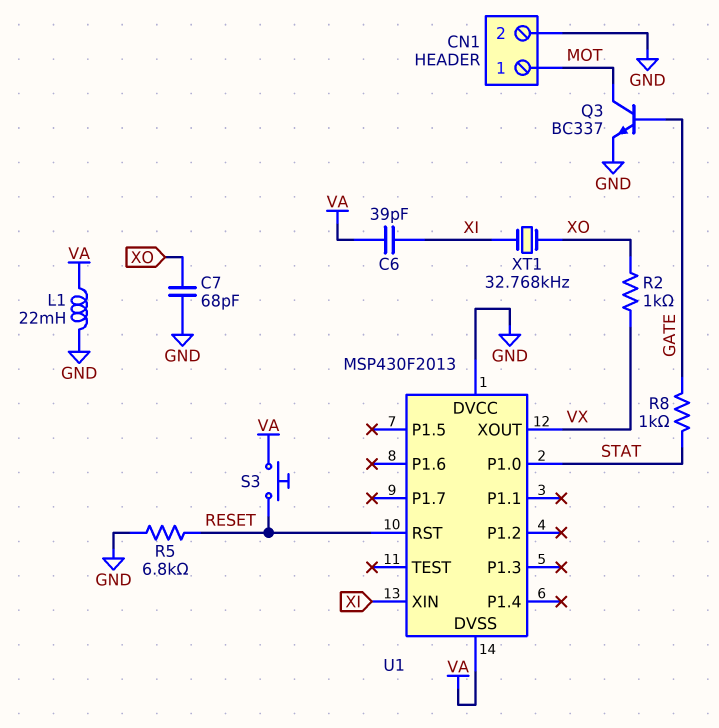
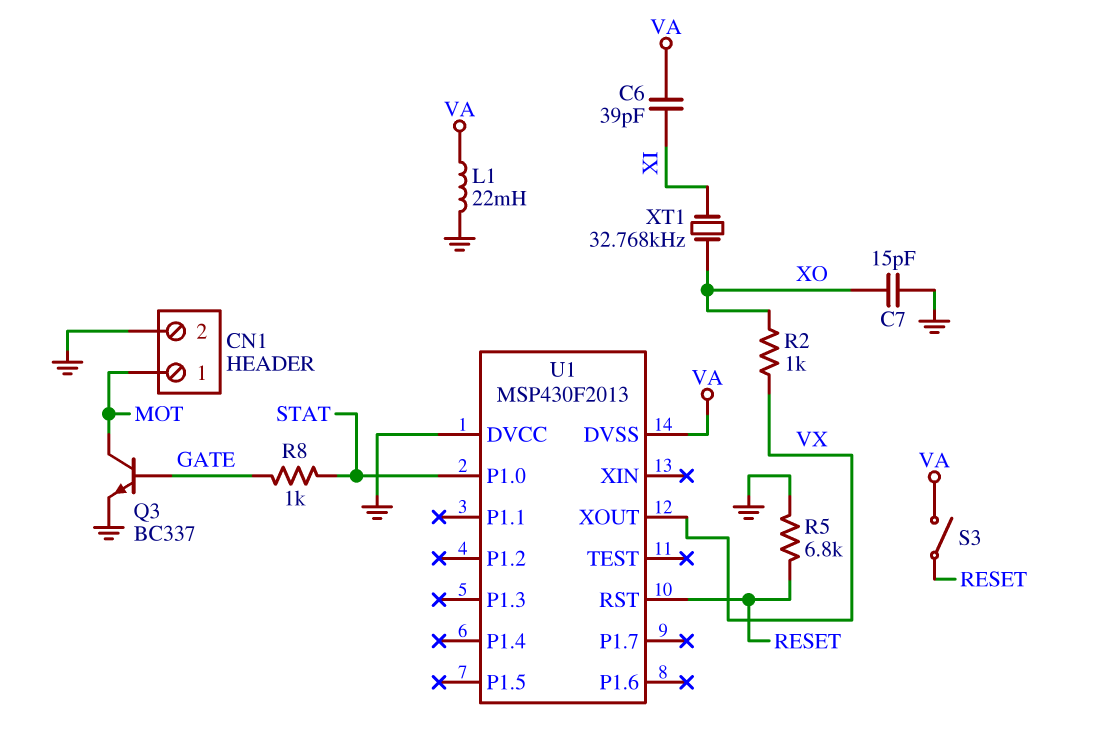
C7: 68pF (GND, XO) -> 15pF (GND, XO)
S3: button (RESET, VA) -> switch (RESET, VA)
U1 pin XIN: XI -> none

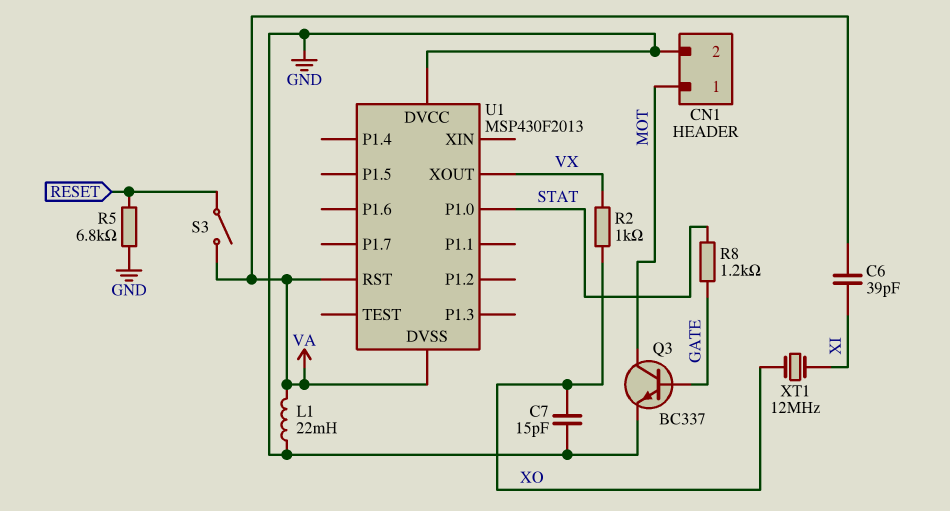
R8: 1k (GATE, STAT) -> 1.2k (GATE, STAT)
U1 pin RST: RESET -> VA
XT1: 32.768kHz (XI, XO) -> 12MHz (XI, XO)

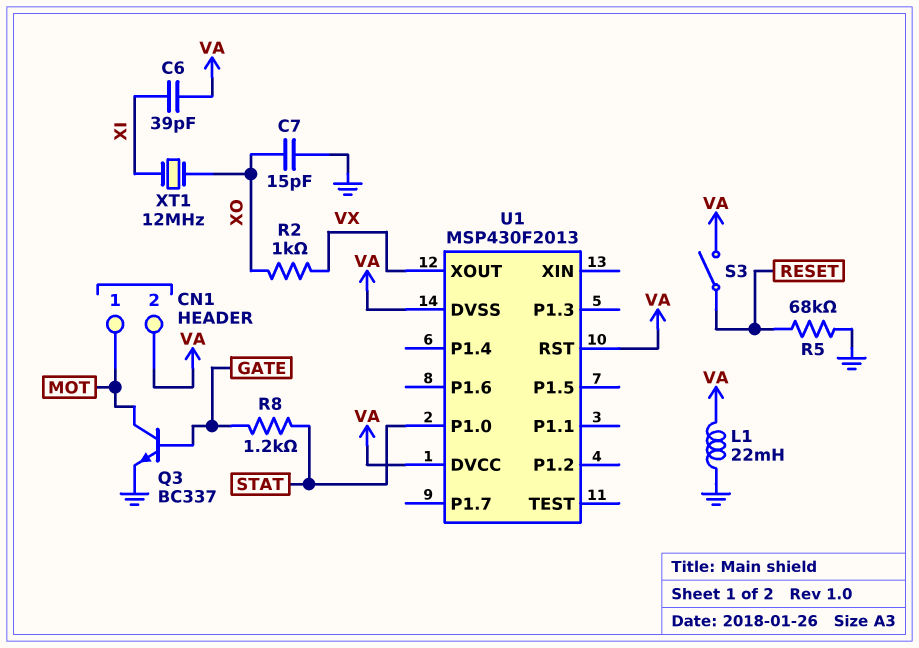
CN1 pin 2: GND -> VA
R5: 6.8k (GND, RESET) -> 68k (GND, RESET)
U1 pin DVCC: GND -> VA

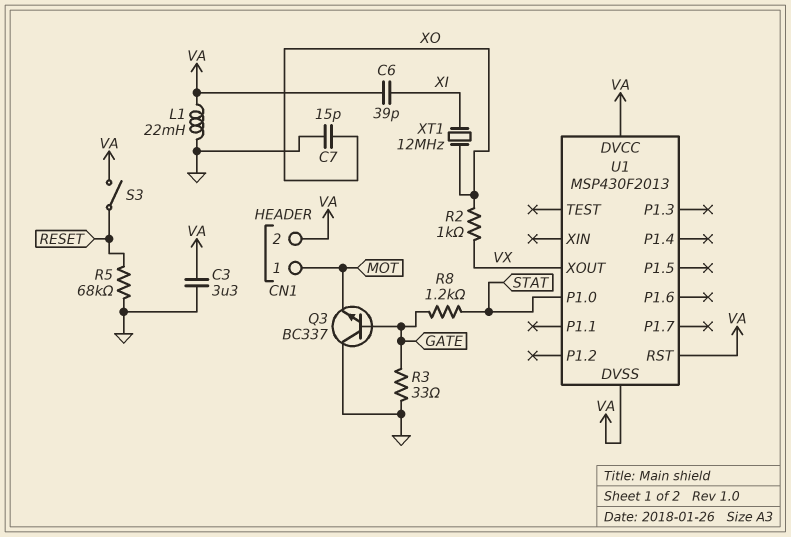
C3: none -> 3.3uF (GND, VA)
Q3: NPN BC337 (B GATE, C MOT, E GND) -> NPN BC337 (B GATE, C GND, E MOT)
R3: none -> 33 (GATE, GND)

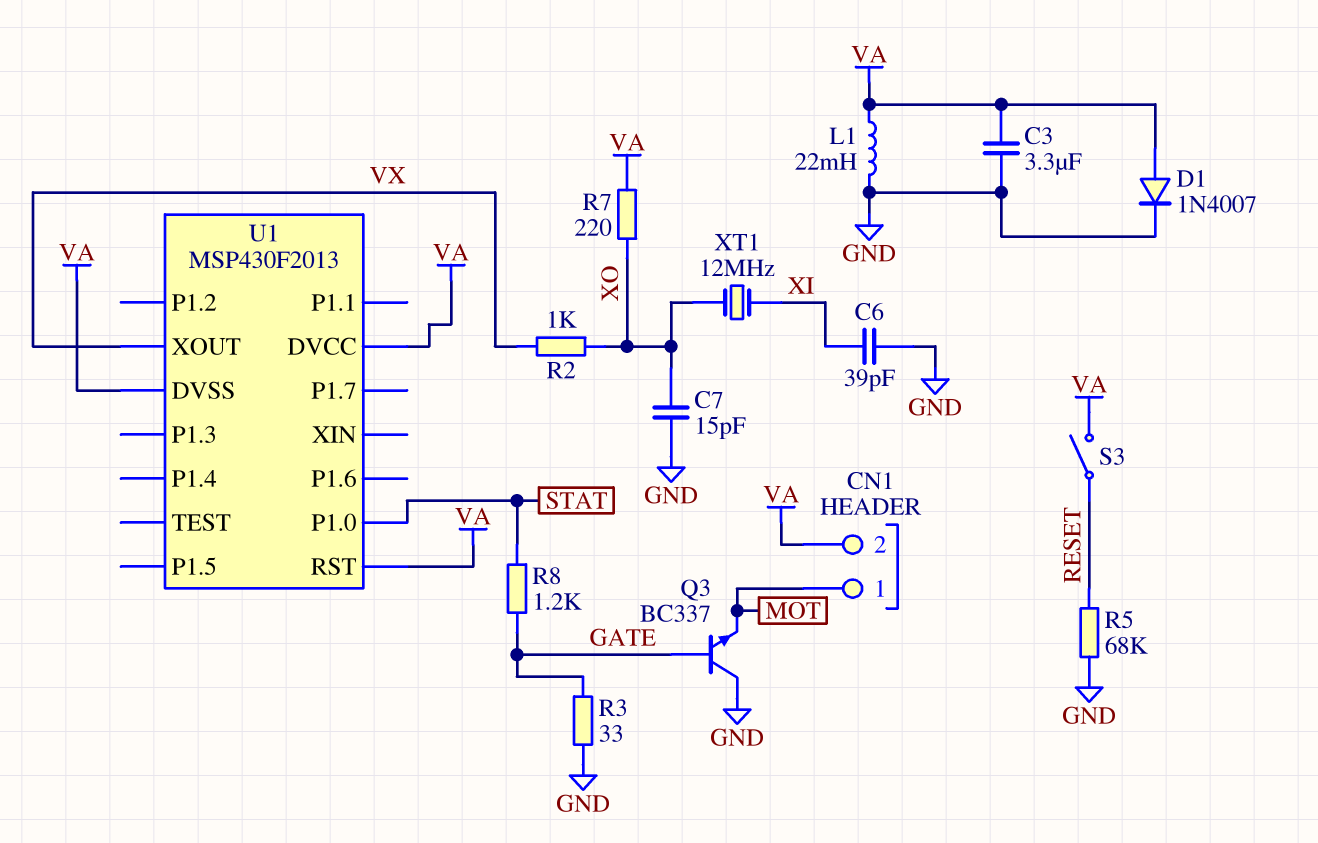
C6: 39pF (VA, XI) -> 39pF (GND, XI)
D1: none -> diode 1N4007 (A VA, K GND)
R7: none -> 220 (VA, XO)

